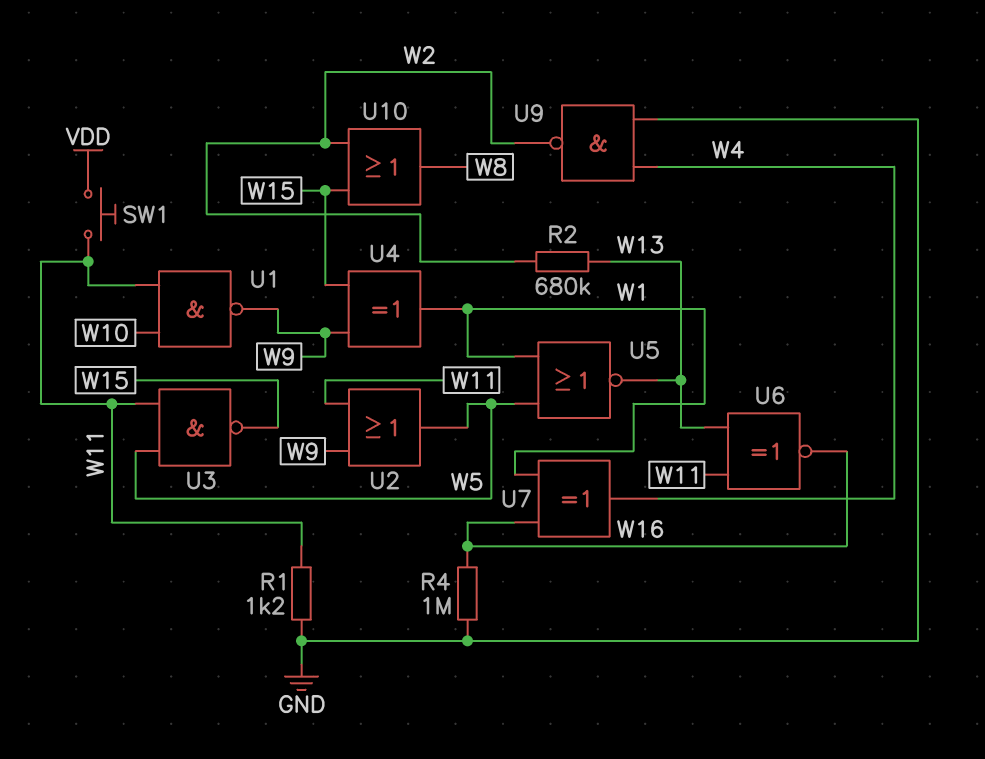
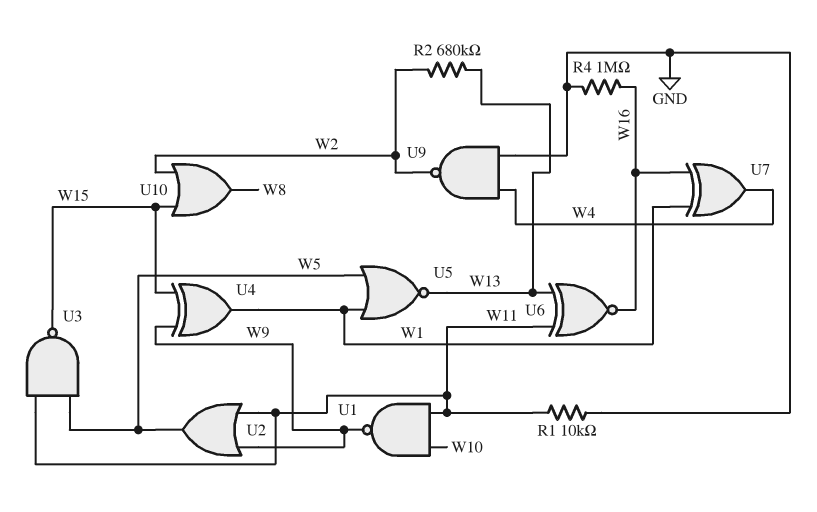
R1: 1.2k (GND, W11) -> 10k (GND, W11)
SW1: button (VDD, W11) -> none

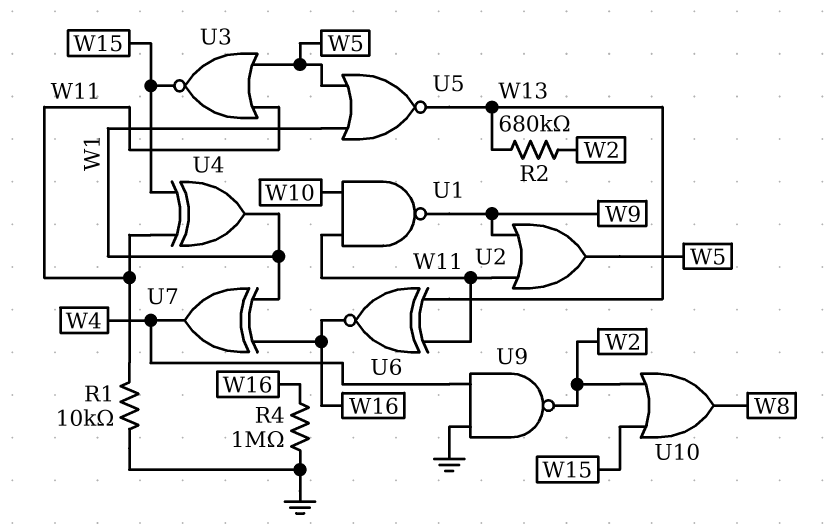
U3: NAND (in W5, in W11, out W15) -> NOR (in W5, in W11, out W15)
U4: XOR (in W9, in W15, out W1) -> XOR (in W11, in W15, out W1)

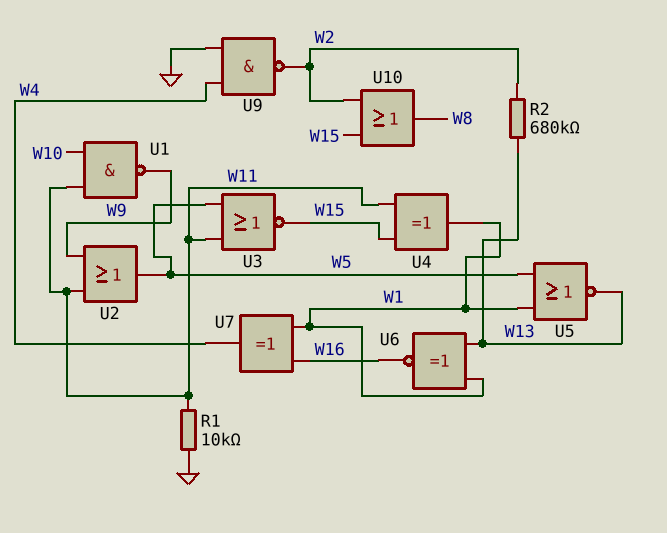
R4: 1M (GND, W16) -> none
U6: XNOR (in W11, in W13, out W16) -> XNOR (in W1, in W13, out W16)

